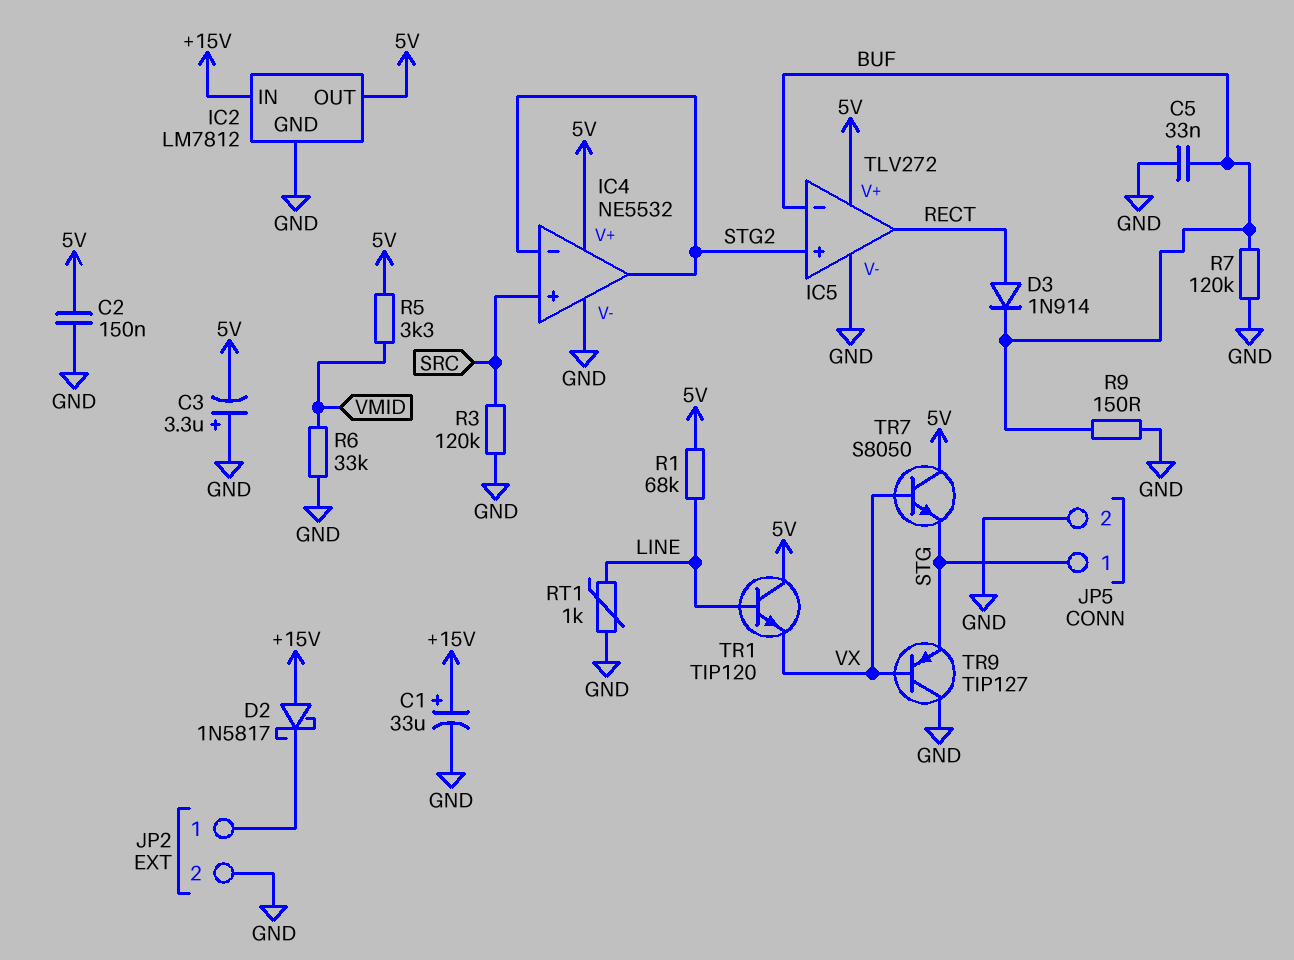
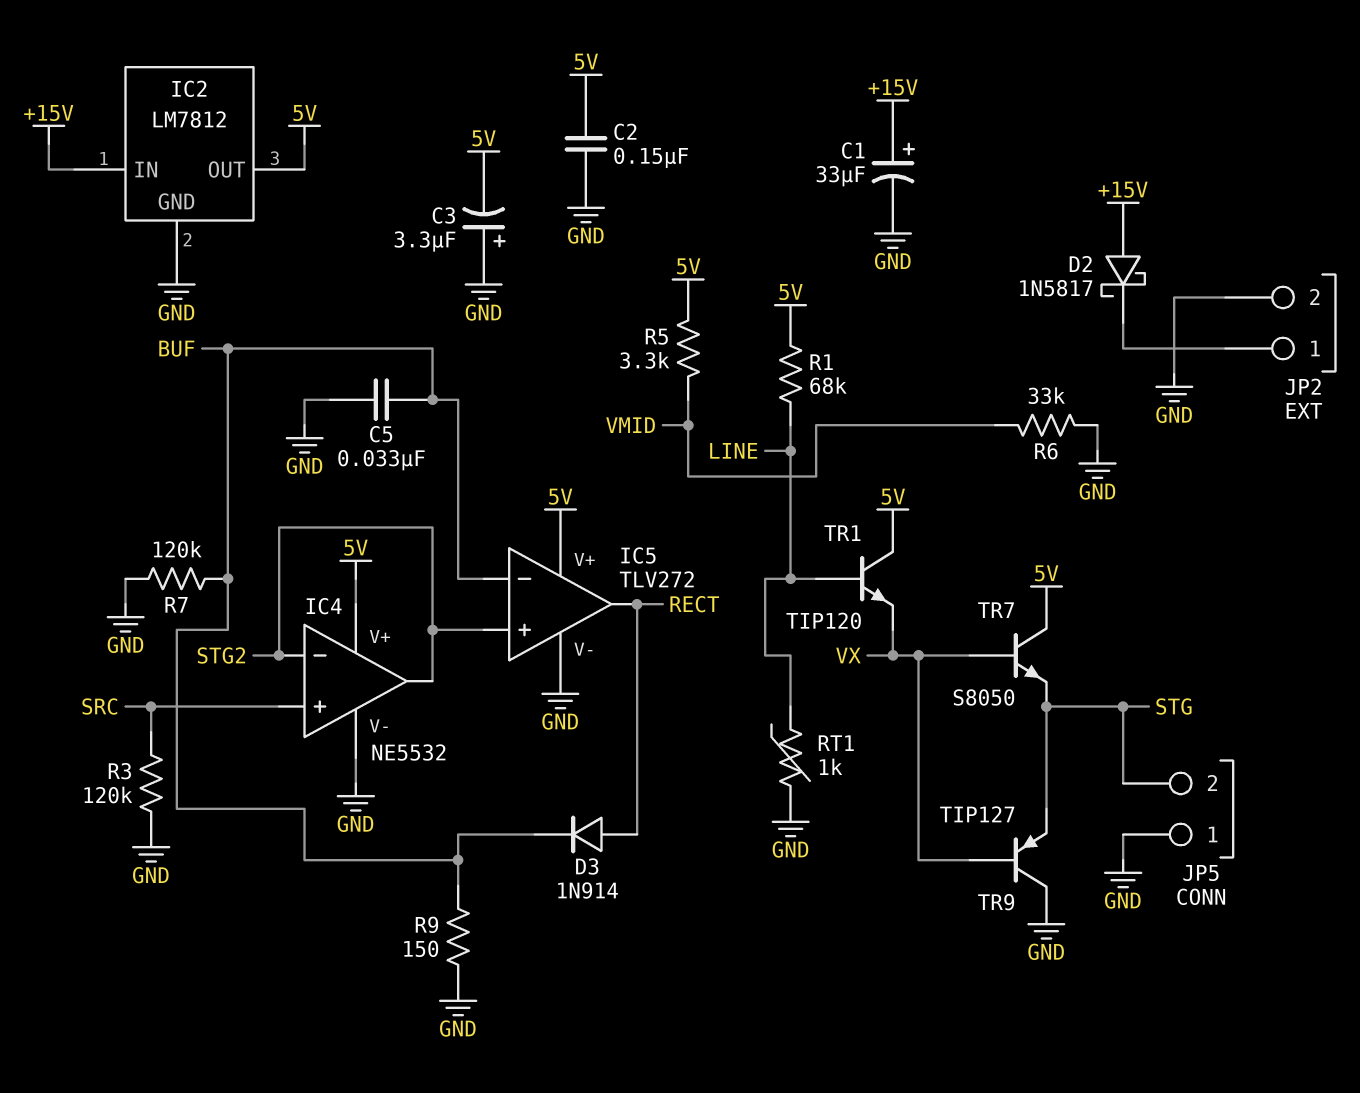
JP5 pin 1: STG -> GND
JP5 pin 2: GND -> STG

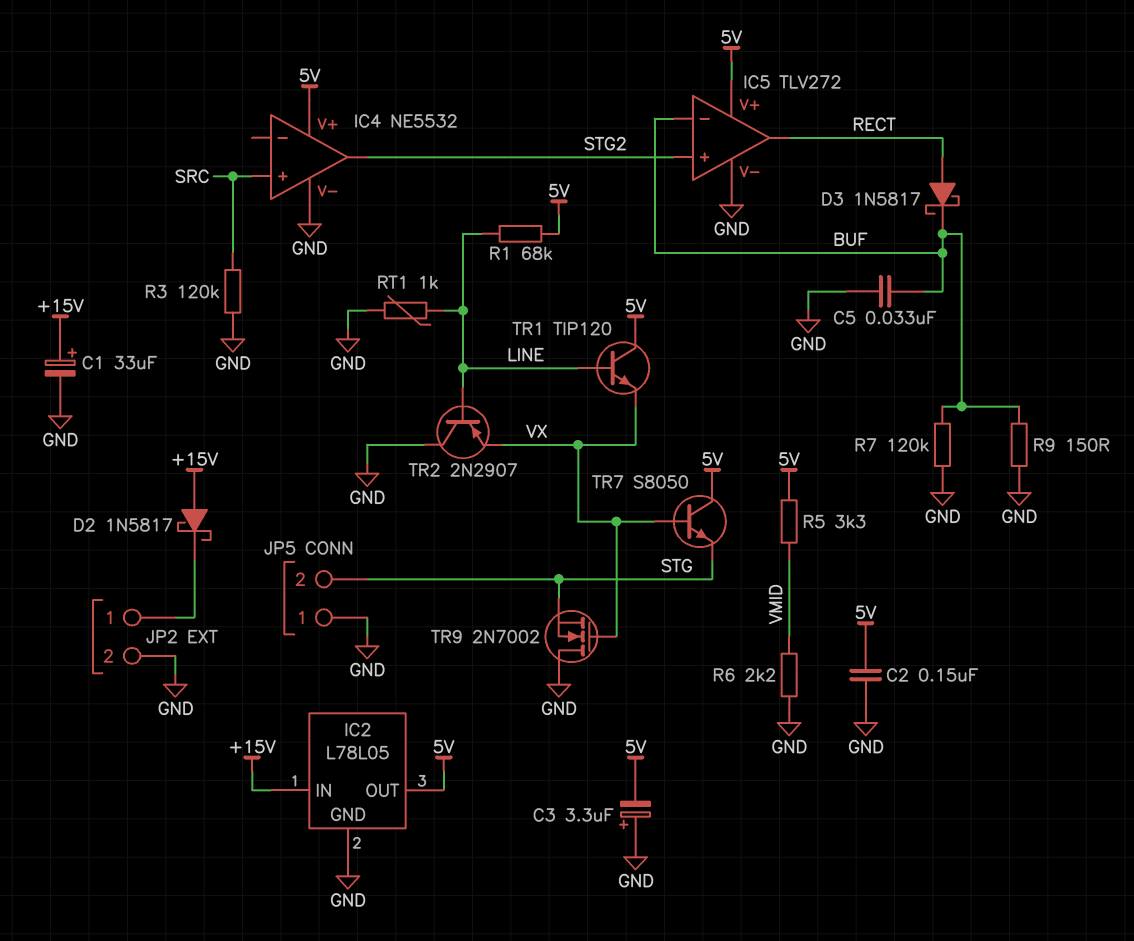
D3: diode 1N914 (A RECT, K BUF) -> schottky 1N5817 (A RECT, K BUF)
IC2: LM7812 -> L78L05
IC4 pin in-: STG2 -> none
R6: 33k (GND, VMID) -> 2.2k (GND, VMID)
TR2: none -> PNP 2N2907 (B LINE, C GND, E VX)
TR9: PNP TIP127 (B VX, C GND, E STG) -> NMOS 2N7002 (G VX, D GND, S STG)

